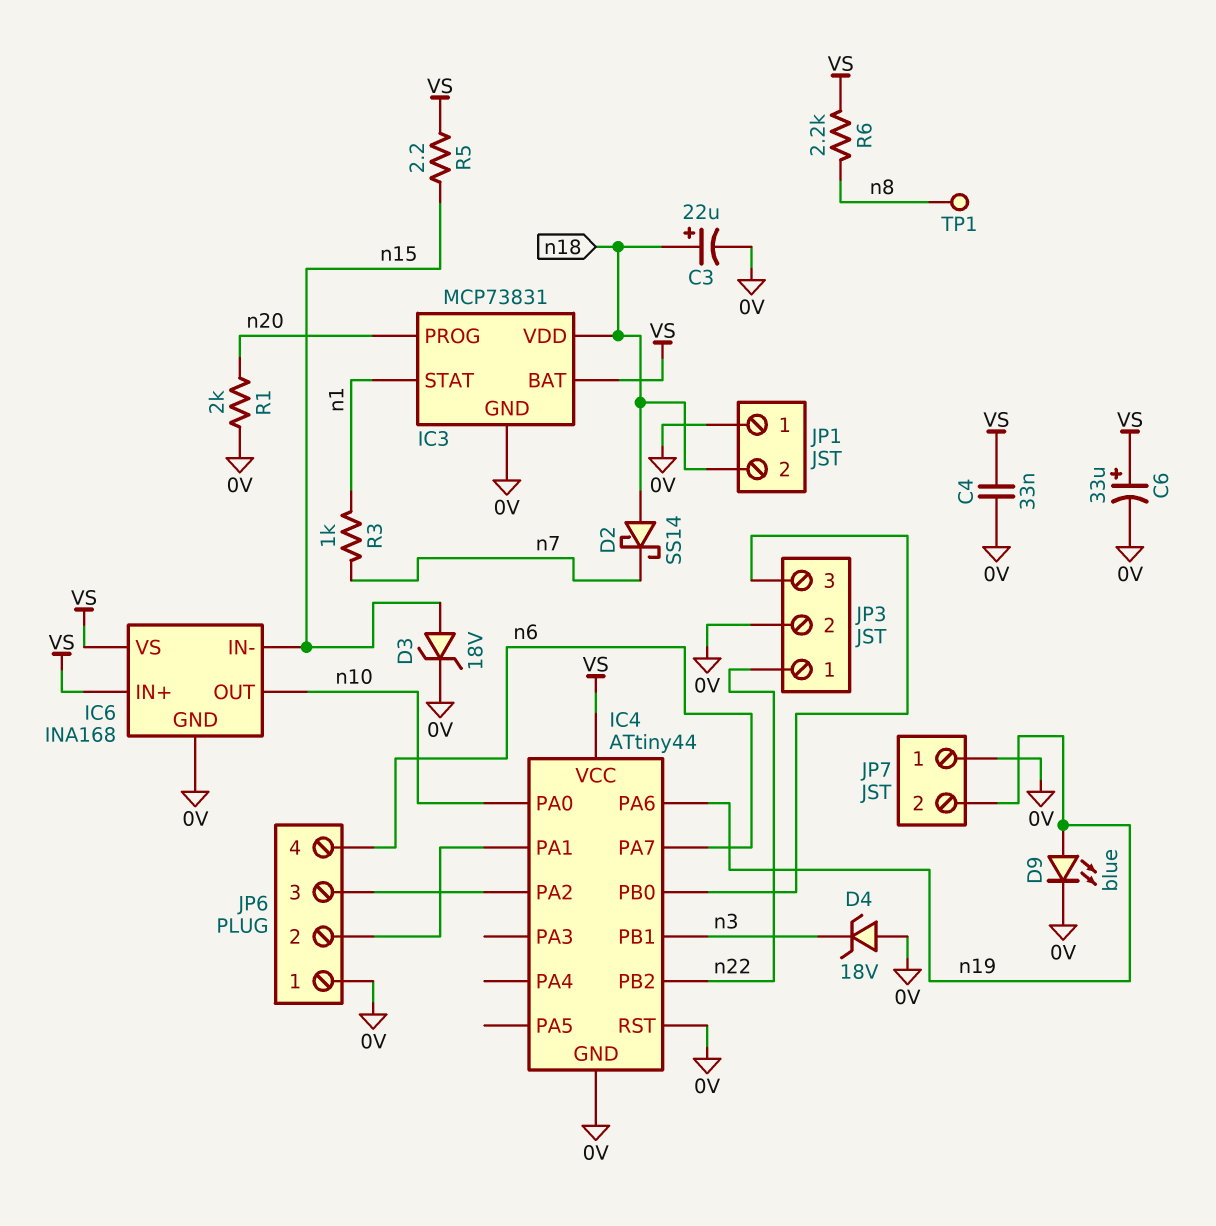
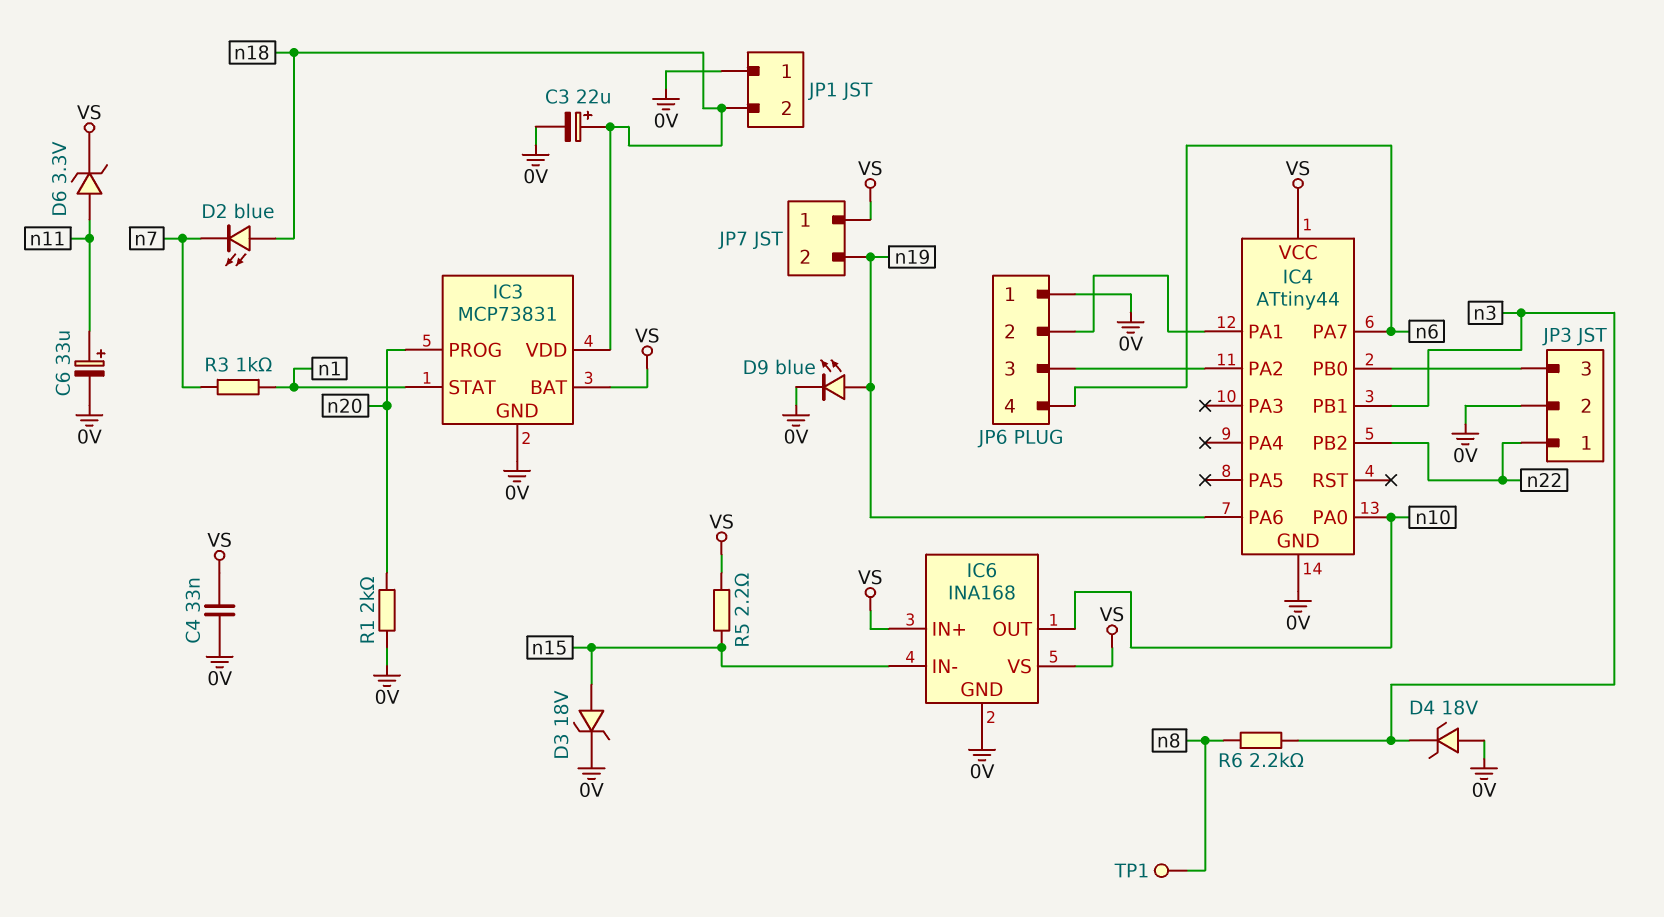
C6: 33uF (plus VS, minus 0V) -> 33uF (plus n11, minus 0V)
D2: schottky SS14 (A n18, K n7) -> LED blue (A n18, K n7)
D6: none -> zener 3.3V (A n11, K VS)
IC4 pin RST: 0V -> none
JP7 pin 1: 0V -> VS
R6: 2.2k (VS, n8) -> 2.2k (n3, n8)

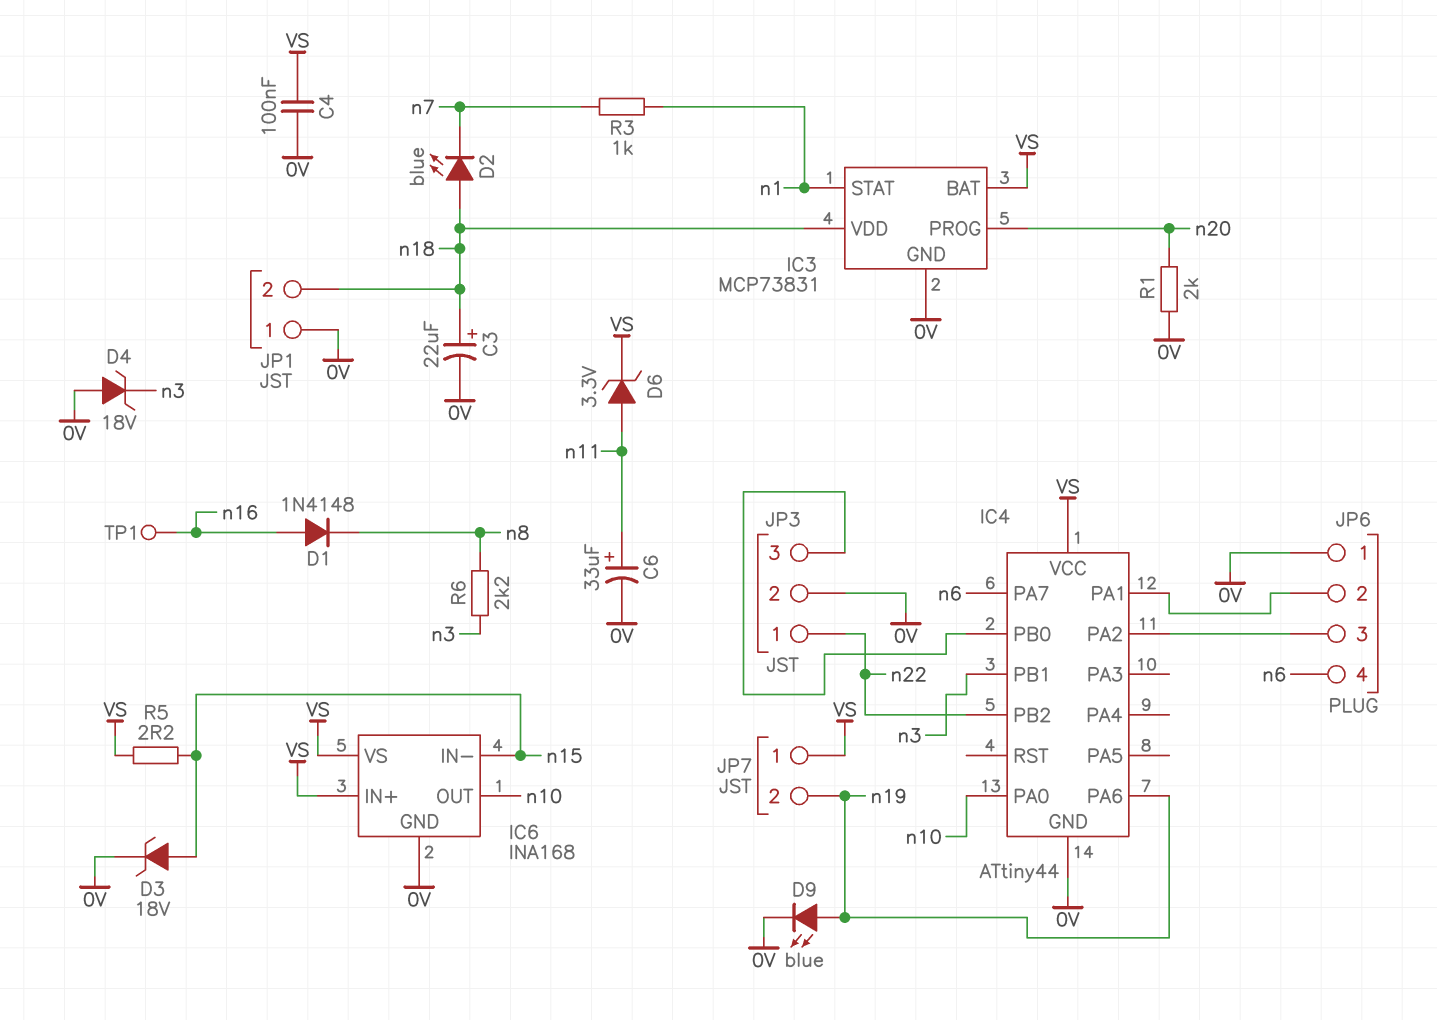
C4: 33nF (0V, VS) -> 100nF (0V, VS)
D1: none -> diode 1N4148 (A n16, K n8)
TP1: test point (n8) -> test point (n16)

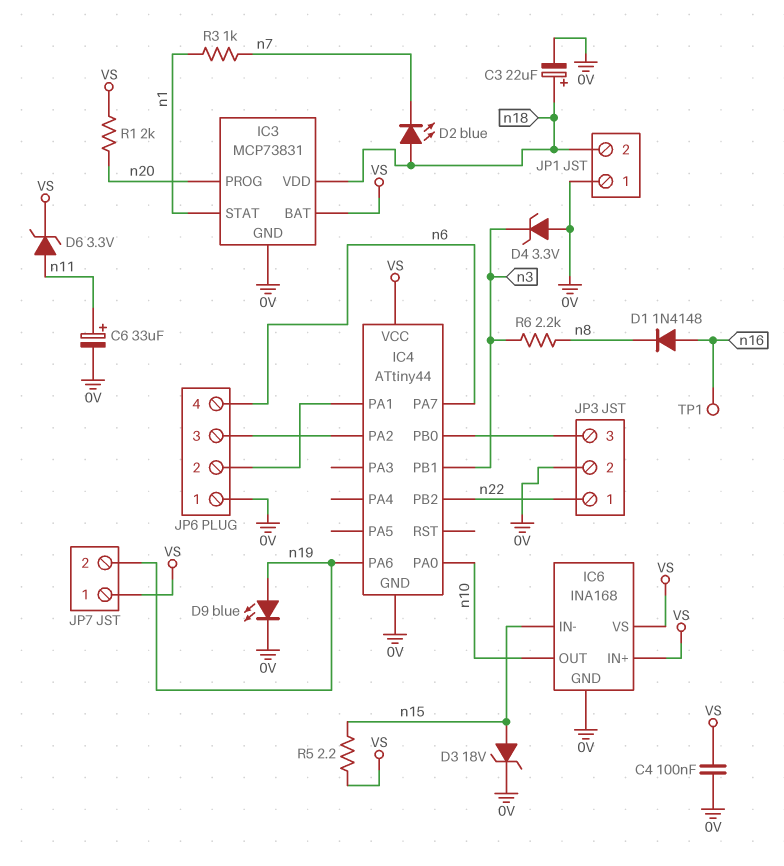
D4: zener 18V (A 0V, K n3) -> zener 3.3V (A 0V, K n3)
R1: 2k (0V, n20) -> 2k (VS, n20)

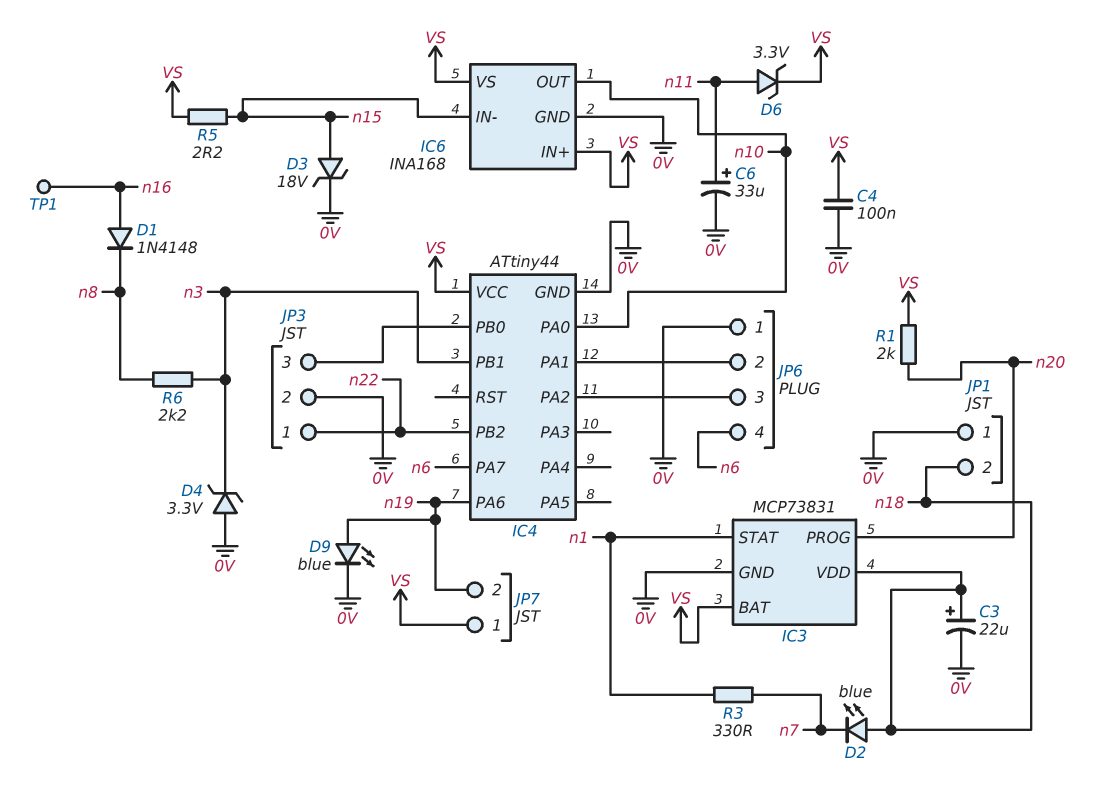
R3: 1k (n1, n7) -> 330 (n1, n7)

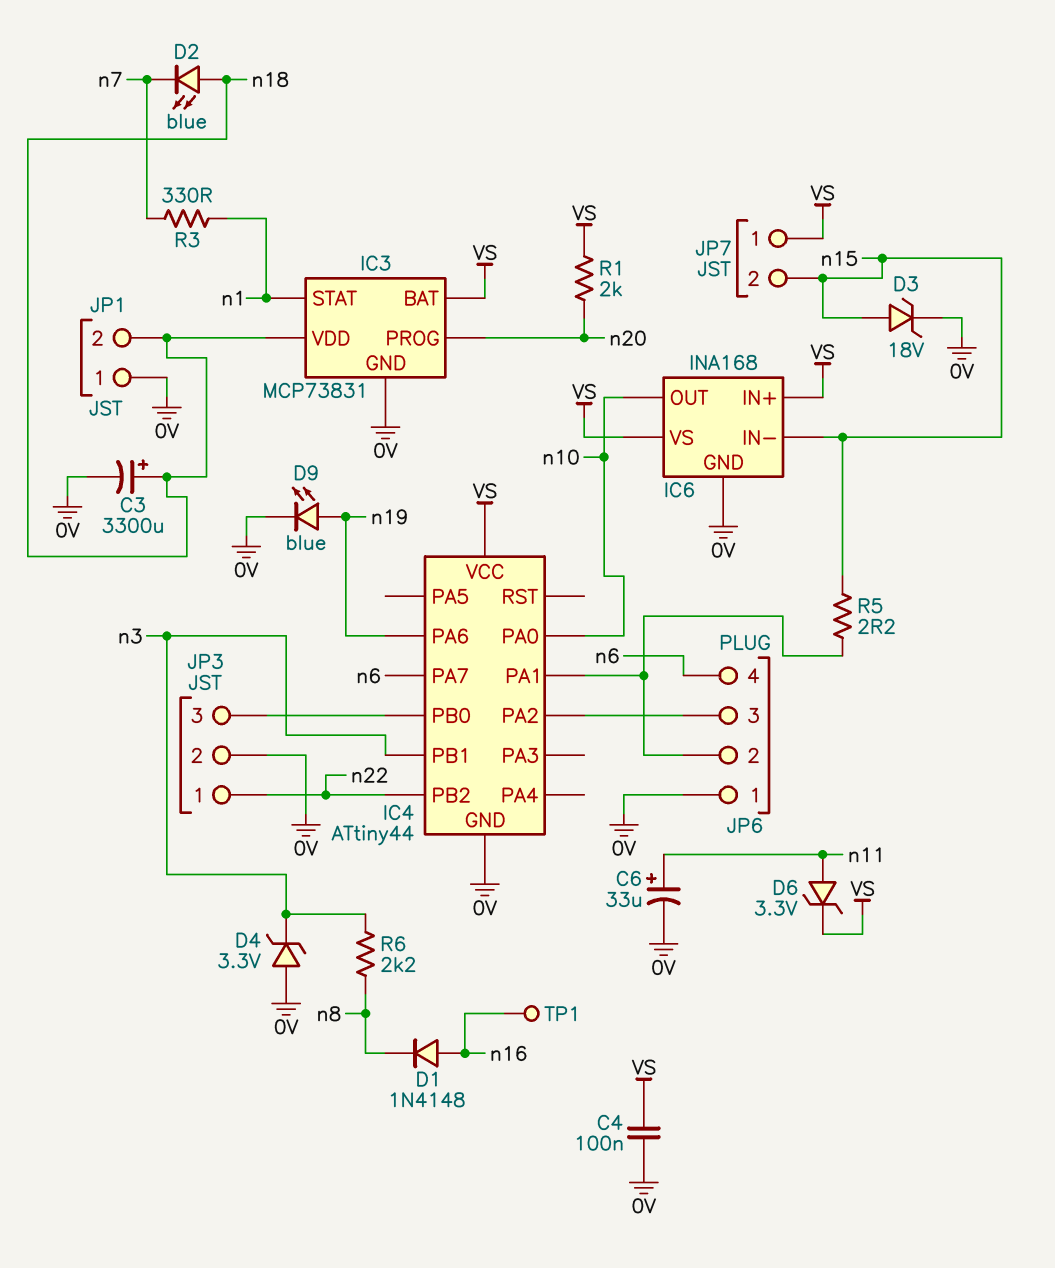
C3: 22uF (plus n18, minus 0V) -> 3300uF (plus n18, minus 0V)
JP7 pin 2: n19 -> n15
R5: 2.2 (VS, n15) -> 2.2 (IC4/PA1, n15)

